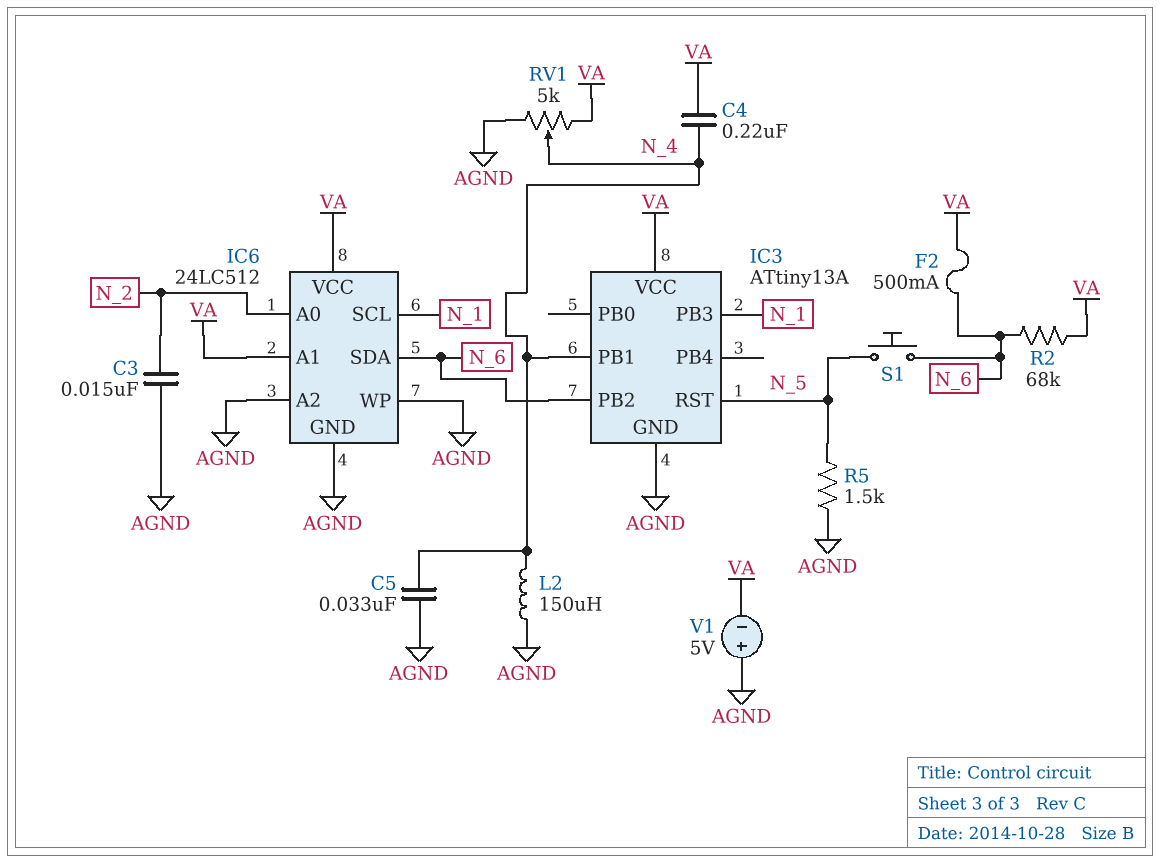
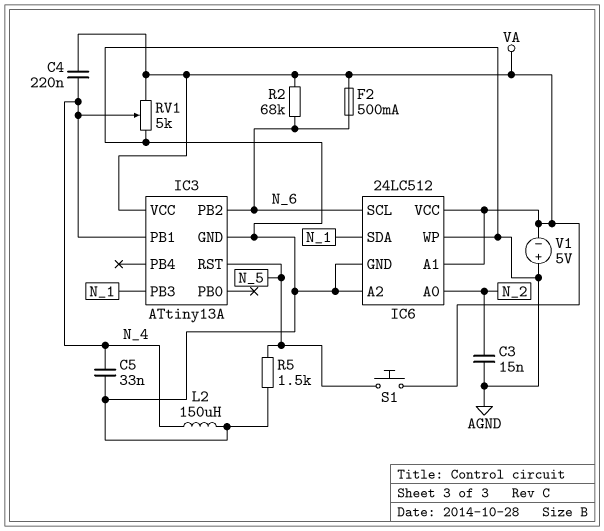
IC6 pin SCL: N_1 -> N_6
IC6 pin SDA: N_6 -> N_1
S1: button (N_5, N_6) -> button (N_5, VA)

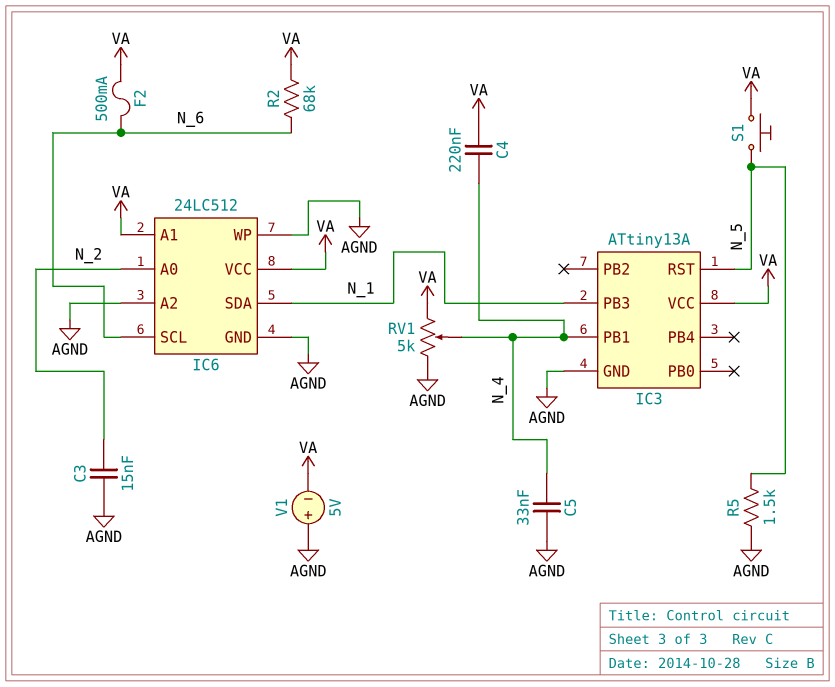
IC3 pin PB2: N_6 -> none
L2: 150uH (AGND, N_4) -> none

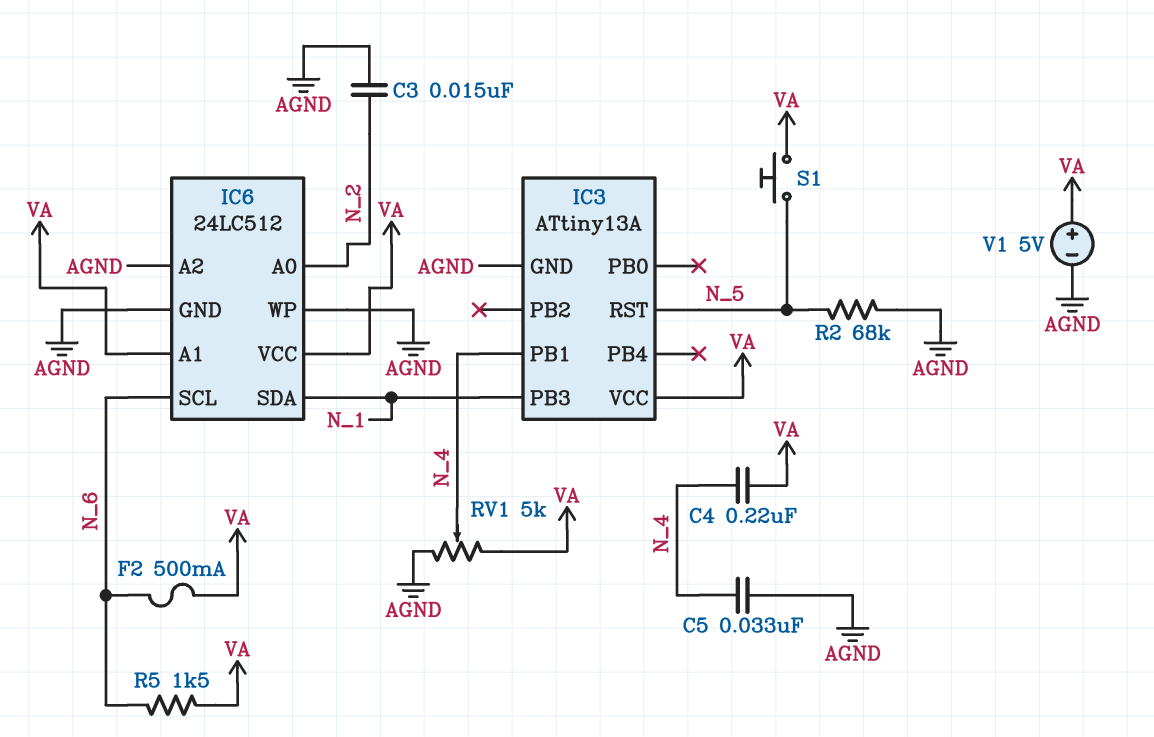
R2: 68k (N_6, VA) -> 68k (AGND, N_5)
R5: 1.5k (AGND, N_5) -> 1.5k (N_6, VA)
V1: 5V (plus AGND, minus VA) -> 5V (plus VA, minus AGND)

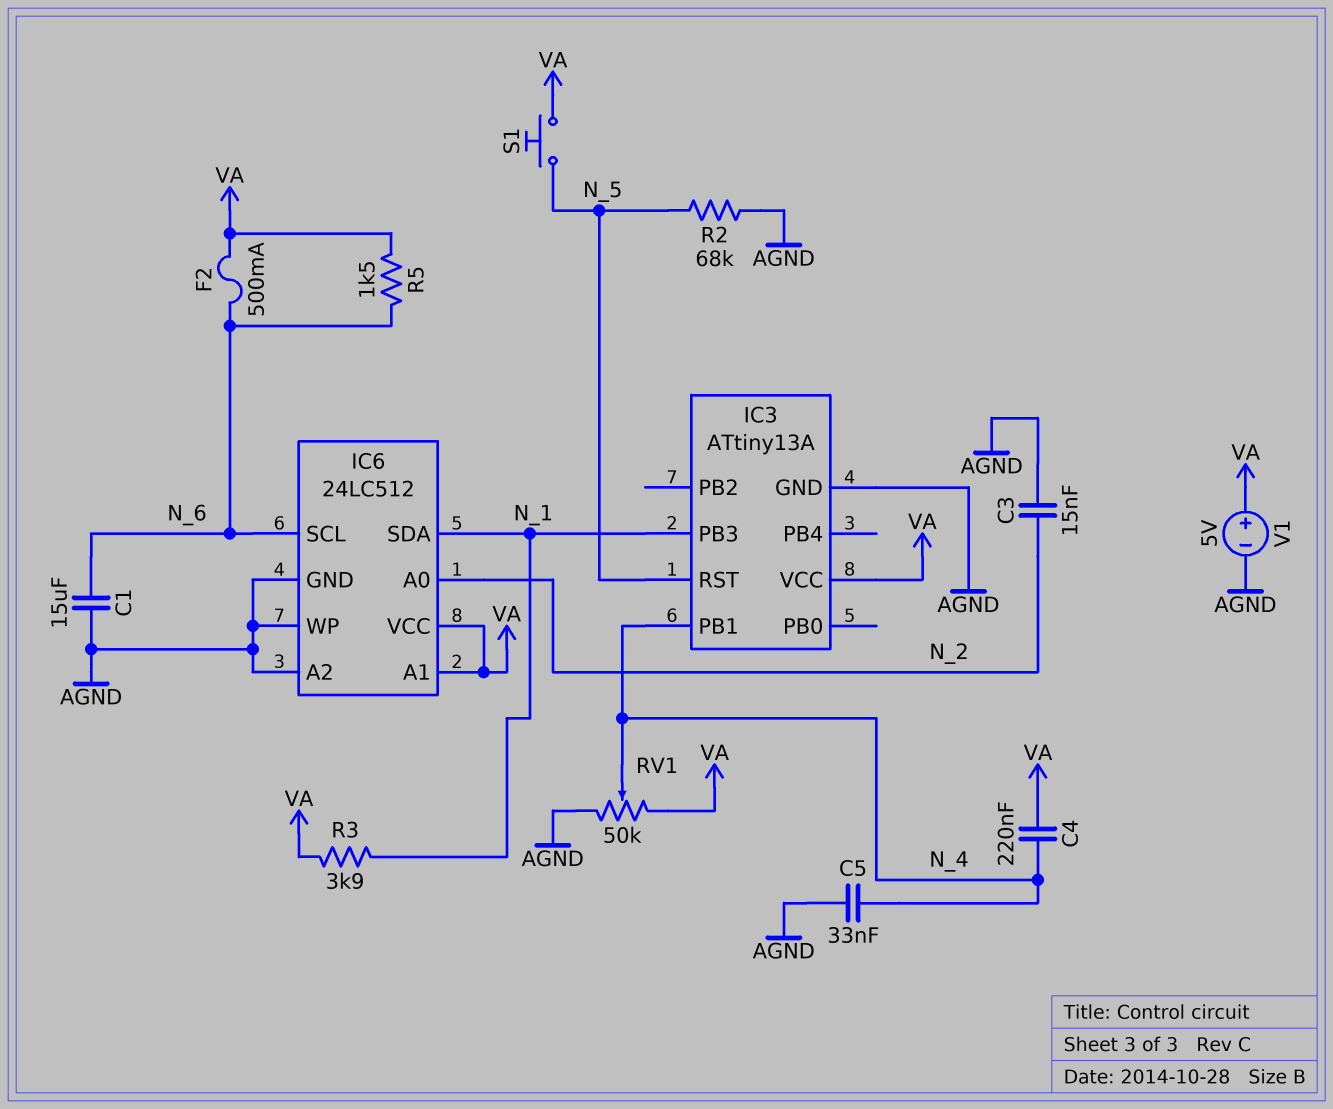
C1: none -> 15uF (AGND, N_6)
R3: none -> 3.9k (N_1, VA)
RV1: 5k (AGND, VA, wiper N_4) -> 50k (AGND, VA, wiper N_4)

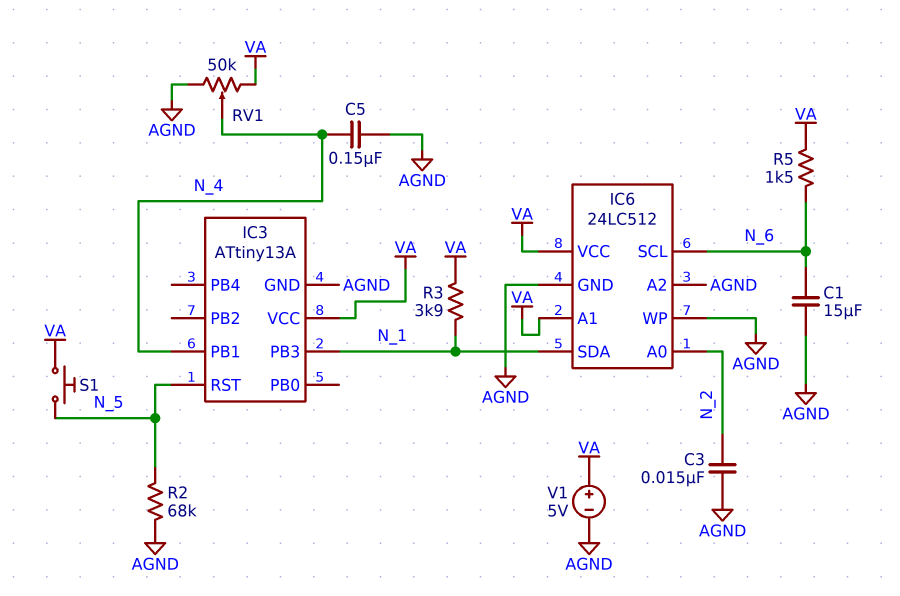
C4: 220nF (N_4, VA) -> none
C5: 33nF (AGND, N_4) -> 150nF (AGND, N_4)
F2: 500mA (N_6, VA) -> none

